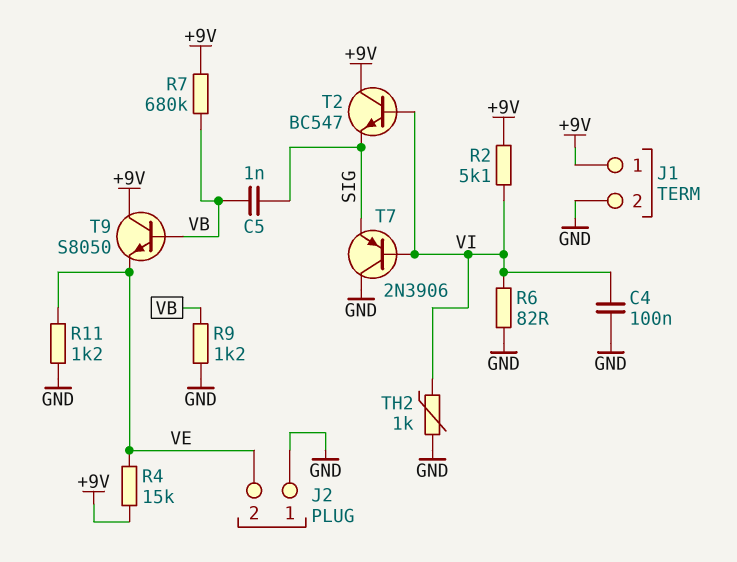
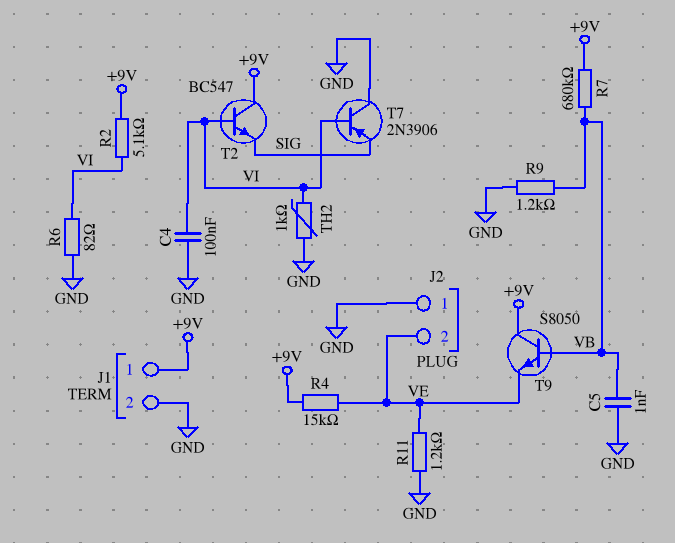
C5: 1nF (SIG, VB) -> 1nF (GND, VB)

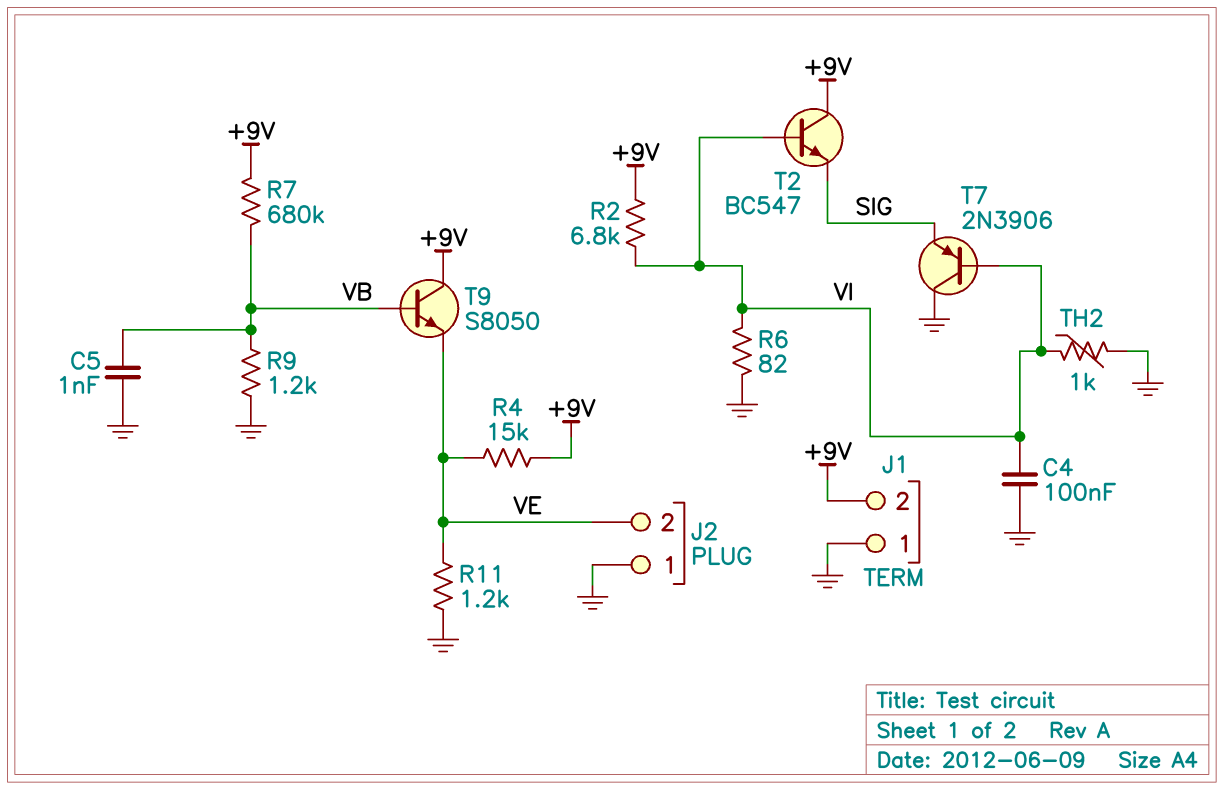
J1 pin 1: +9V -> GND
J1 pin 2: GND -> +9V
R2: 5.1k (+9V, VI) -> 6.8k (+9V, VI)

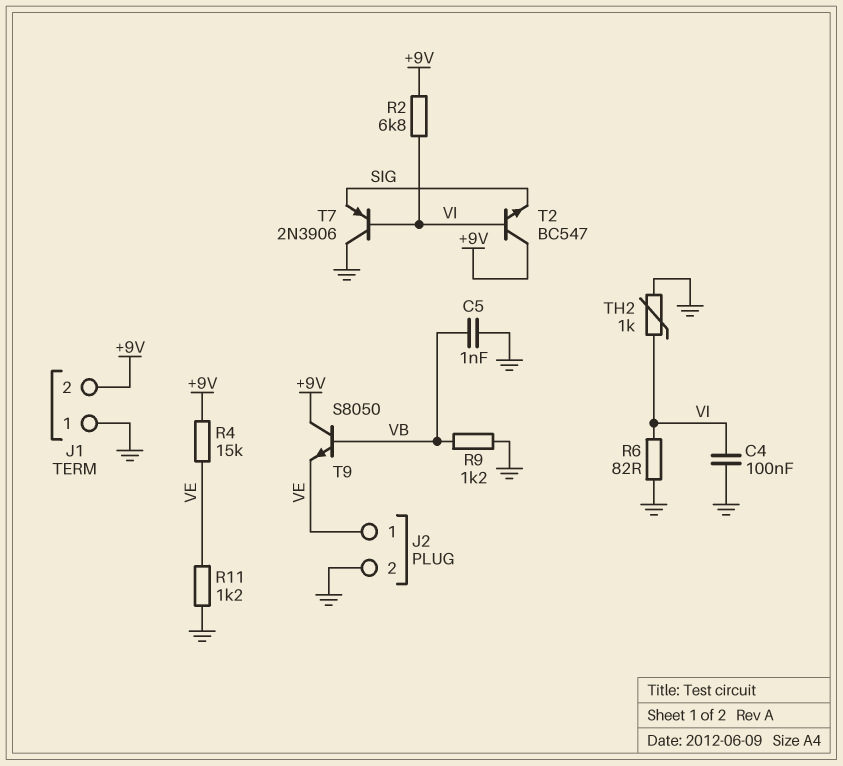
J2 pin 1: GND -> VE
J2 pin 2: VE -> GND
R7: 680k (+9V, VB) -> none

